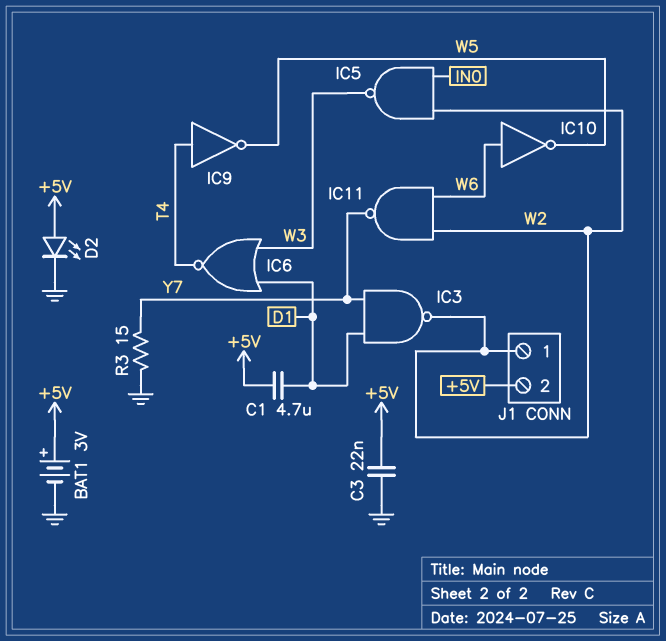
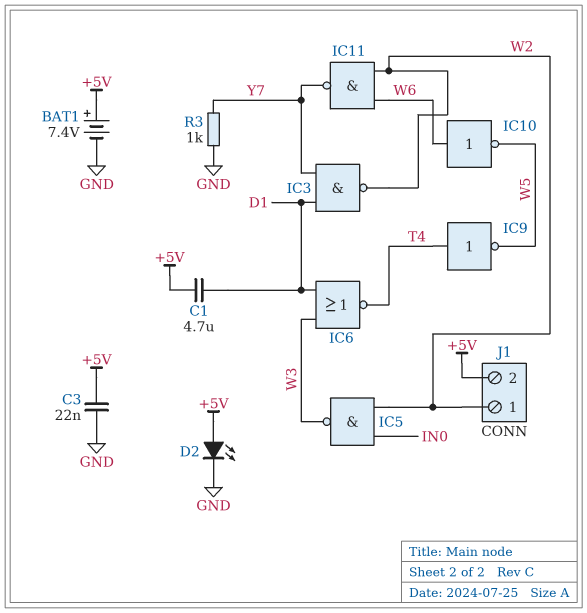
BAT1: 3V (plus +5V, minus GND) -> 7.4V (plus +5V, minus GND)
R3: 15 (GND, Y7) -> 1k (GND, Y7)

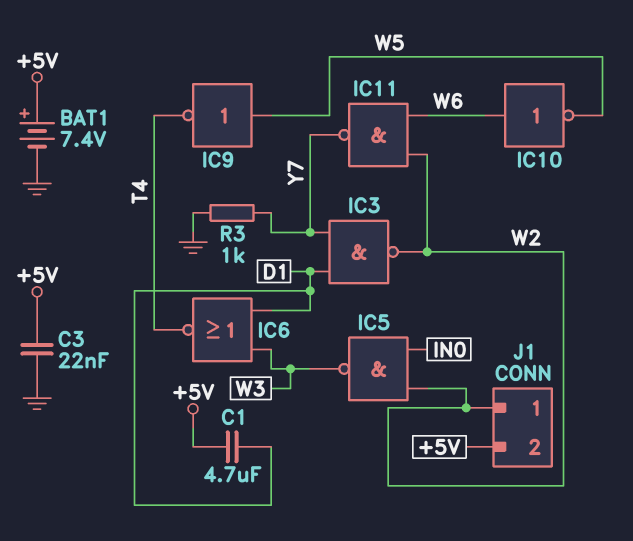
D2: LED (A +5V, K GND) -> none
IC9: NOT (in T4, out W5) -> NOT (in W5, out T4)

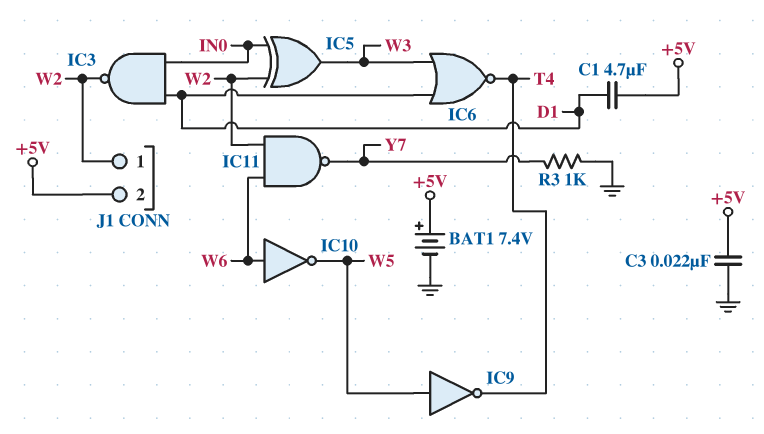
IC3: NAND (in D1, in Y7, out W2) -> NAND (in D1, in IN0, out W2)
IC5: NAND (in IN0, in W2, out W3) -> XOR (in IN0, in W2, out W3)

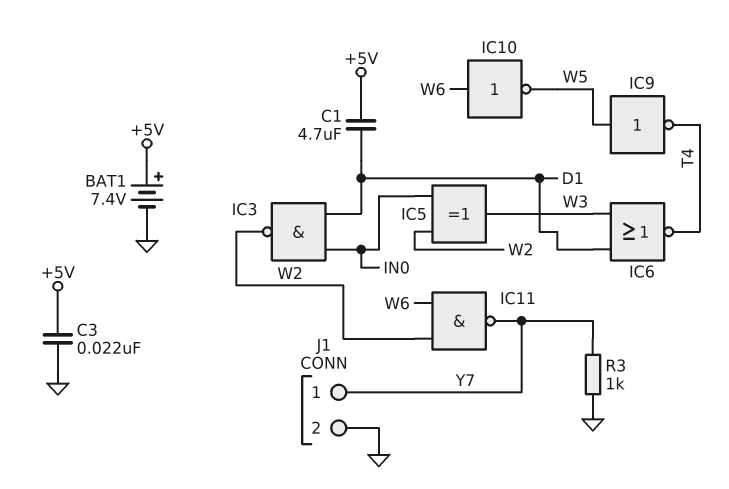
J1 pin 1: W2 -> Y7
J1 pin 2: +5V -> GND

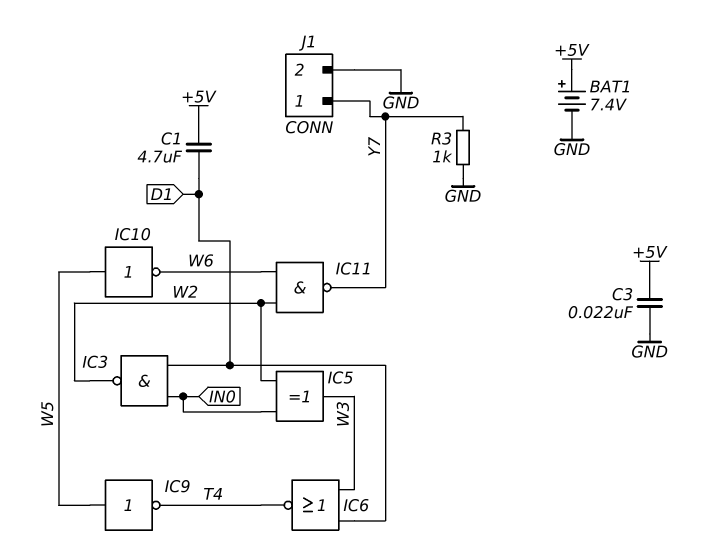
IC10: NOT (in W6, out W5) -> NOT (in W5, out W6)

